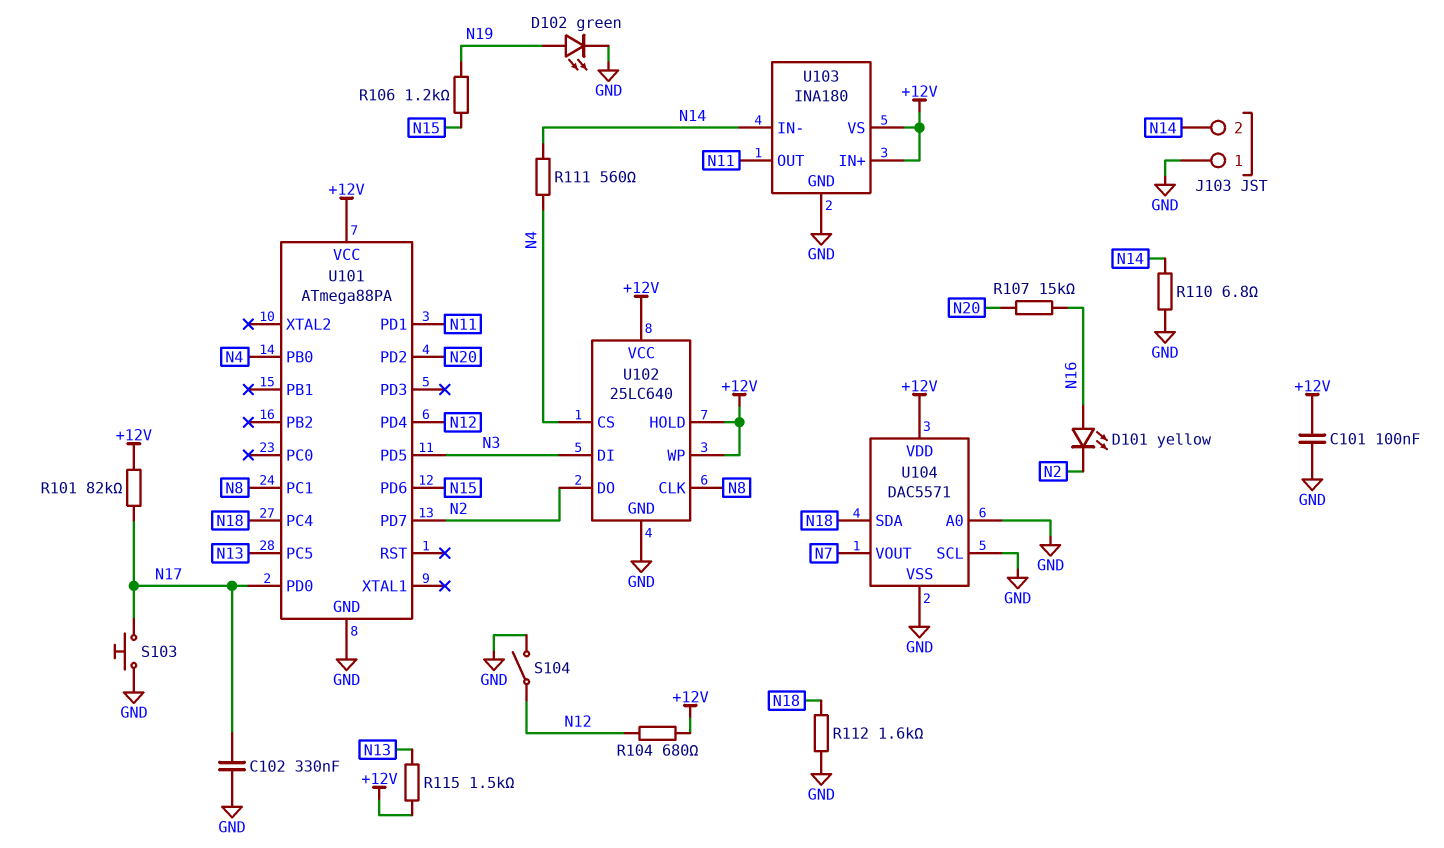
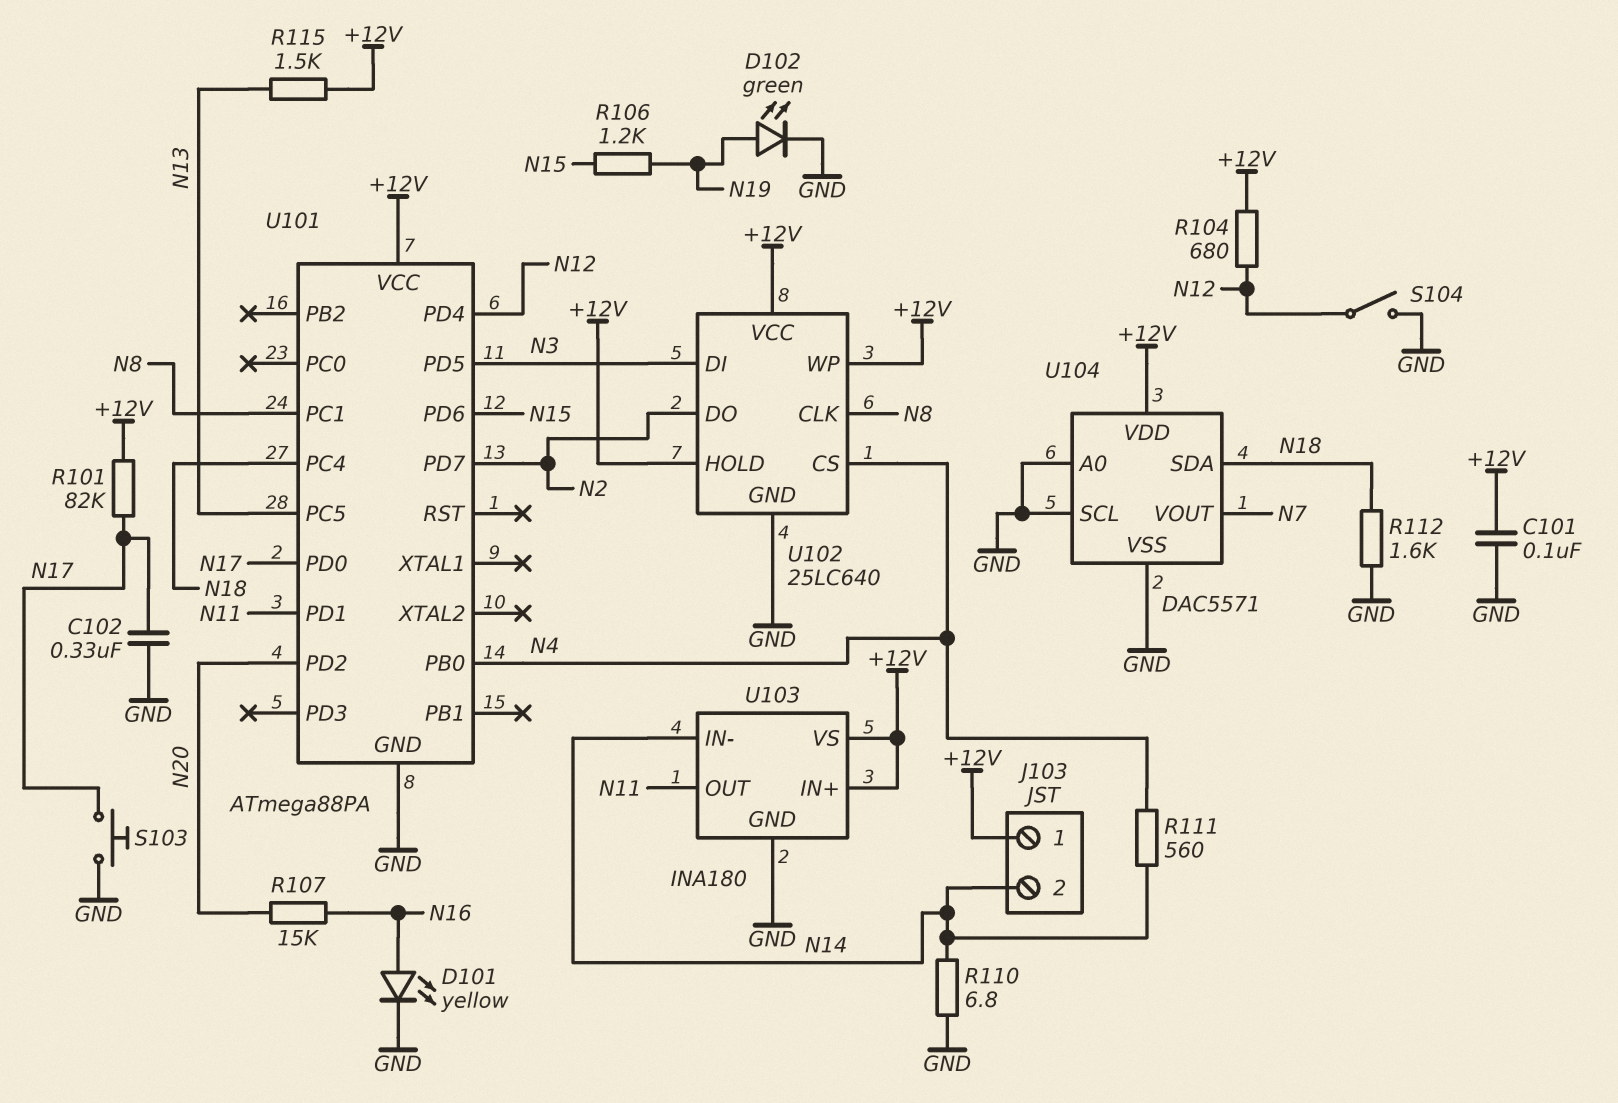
D101: LED yellow (A N16, K N2) -> LED yellow (A N16, K GND)
J103 pin 1: GND -> +12V

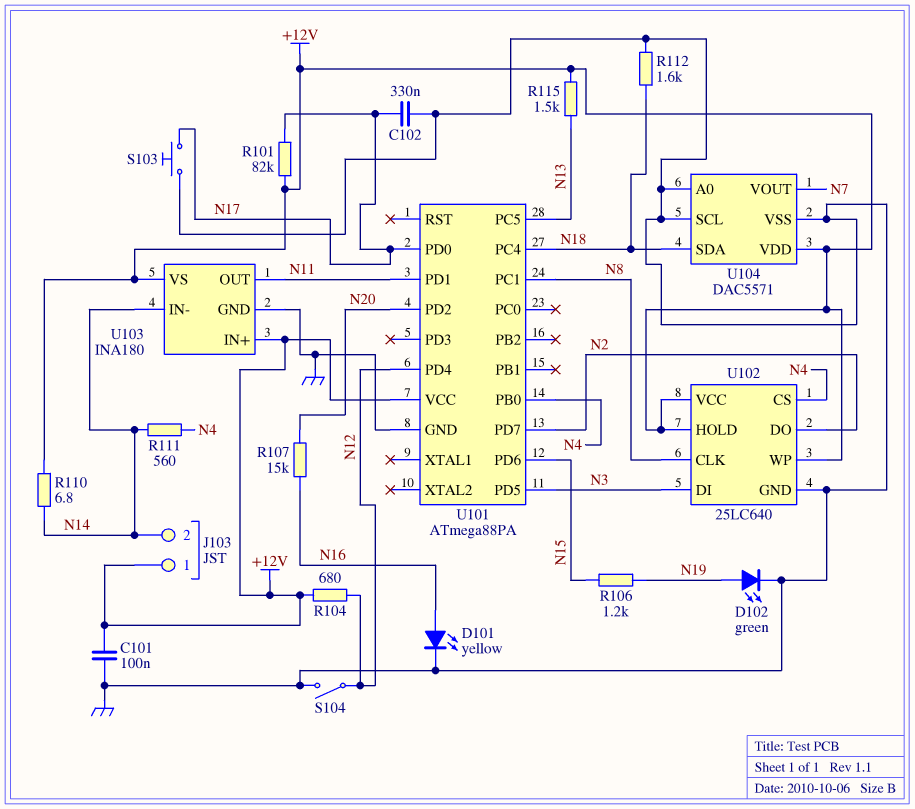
R110: 6.8 (GND, N14) -> 6.8 (+12V, N14)

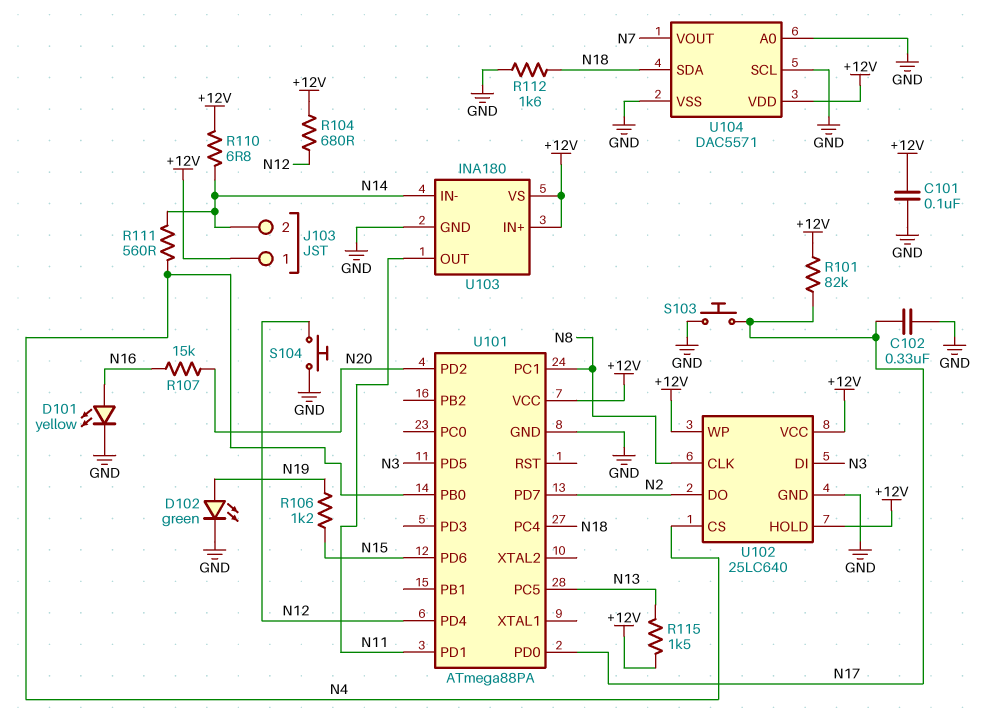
S104: switch (GND, N12) -> button (GND, N12)

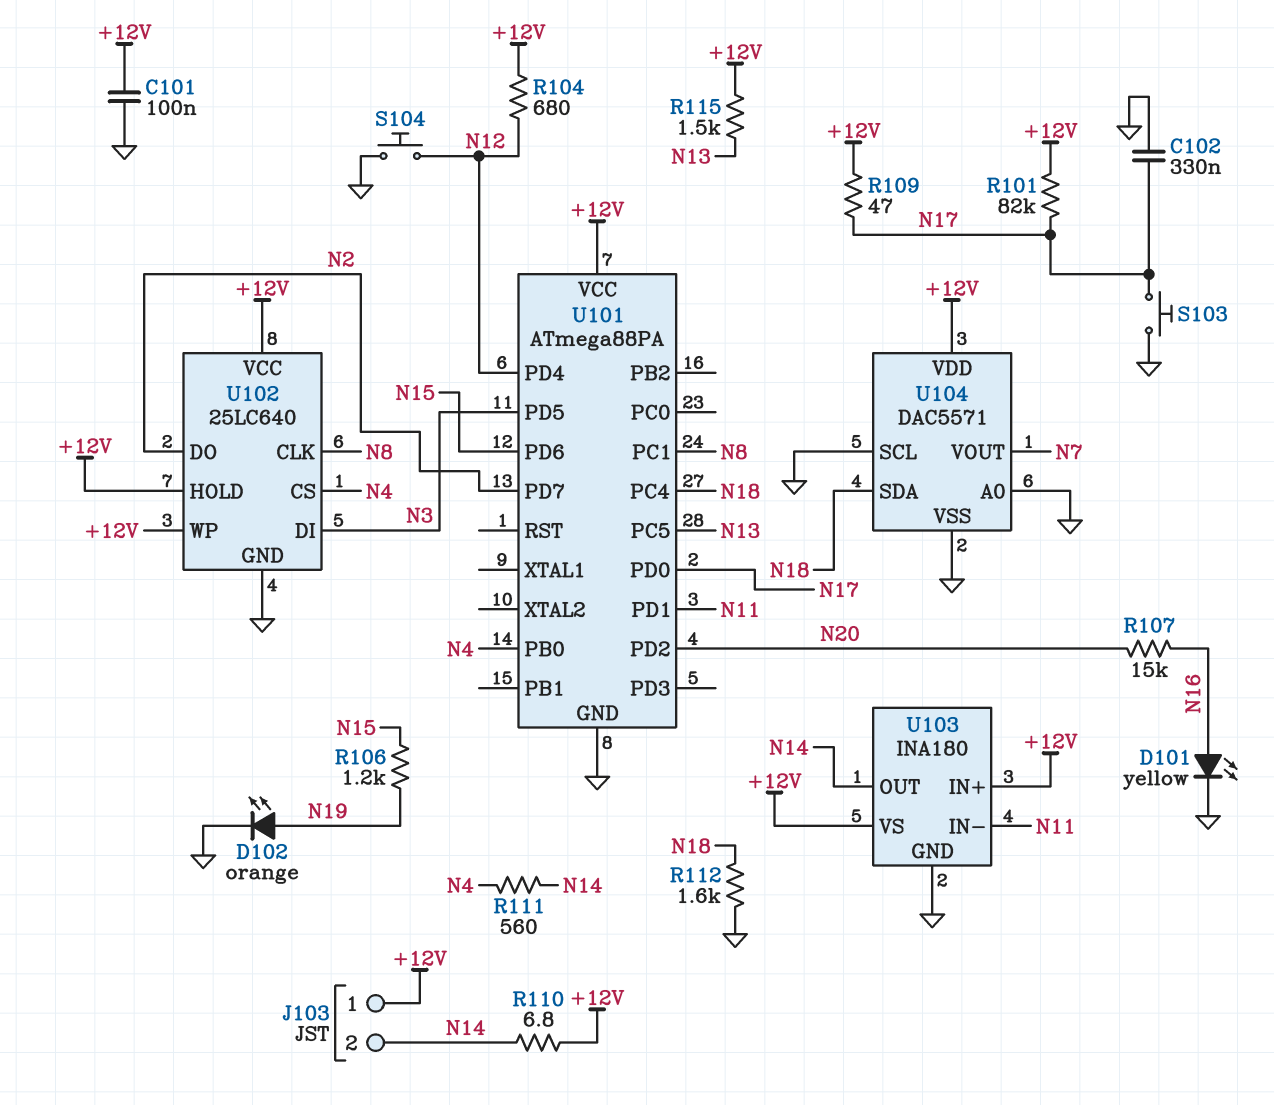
D102: LED green (A N19, K GND) -> LED orange (A N19, K GND)
R109: none -> 47 (+12V, N17)
U103 pin IN-: N14 -> N11
U103 pin OUT: N11 -> N14

